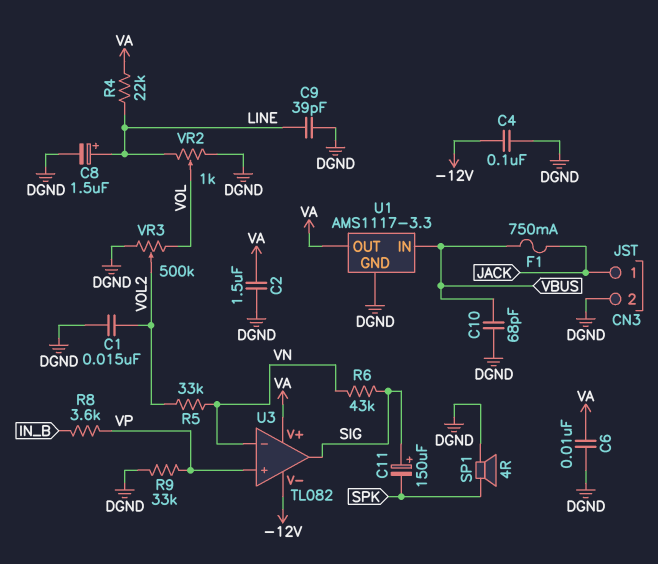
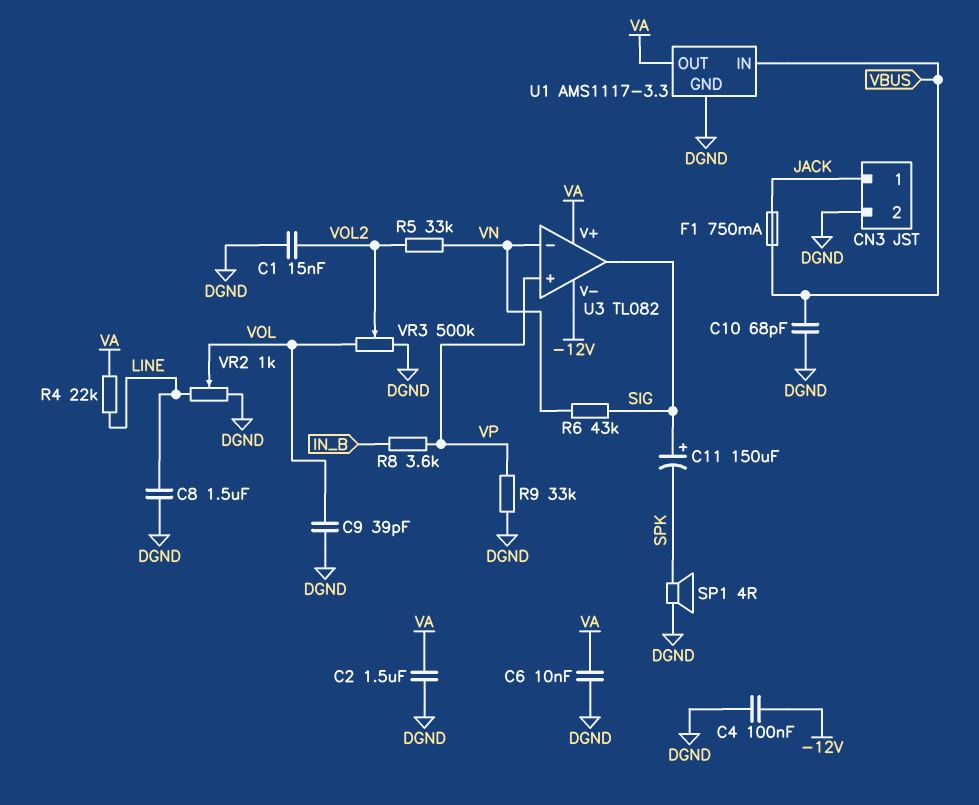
C8: 1.5uF (plus LINE, minus DGND) -> 1.5uF (DGND, LINE)
C9: 39pF (DGND, LINE) -> 39pF (DGND, VOL)

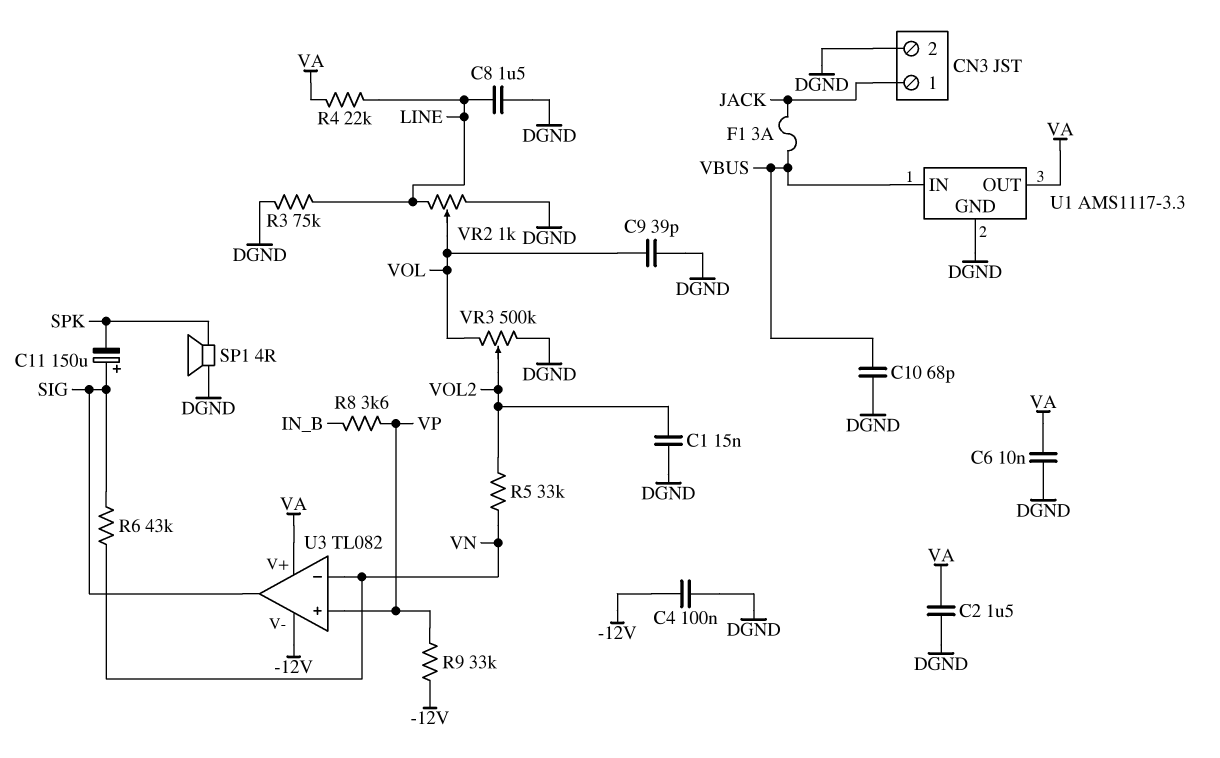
F1: 750mA (JACK, VBUS) -> 3A (JACK, VBUS)
R3: none -> 75k (DGND, LINE)
R9: 33k (DGND, VP) -> 33k (-12V, VP)

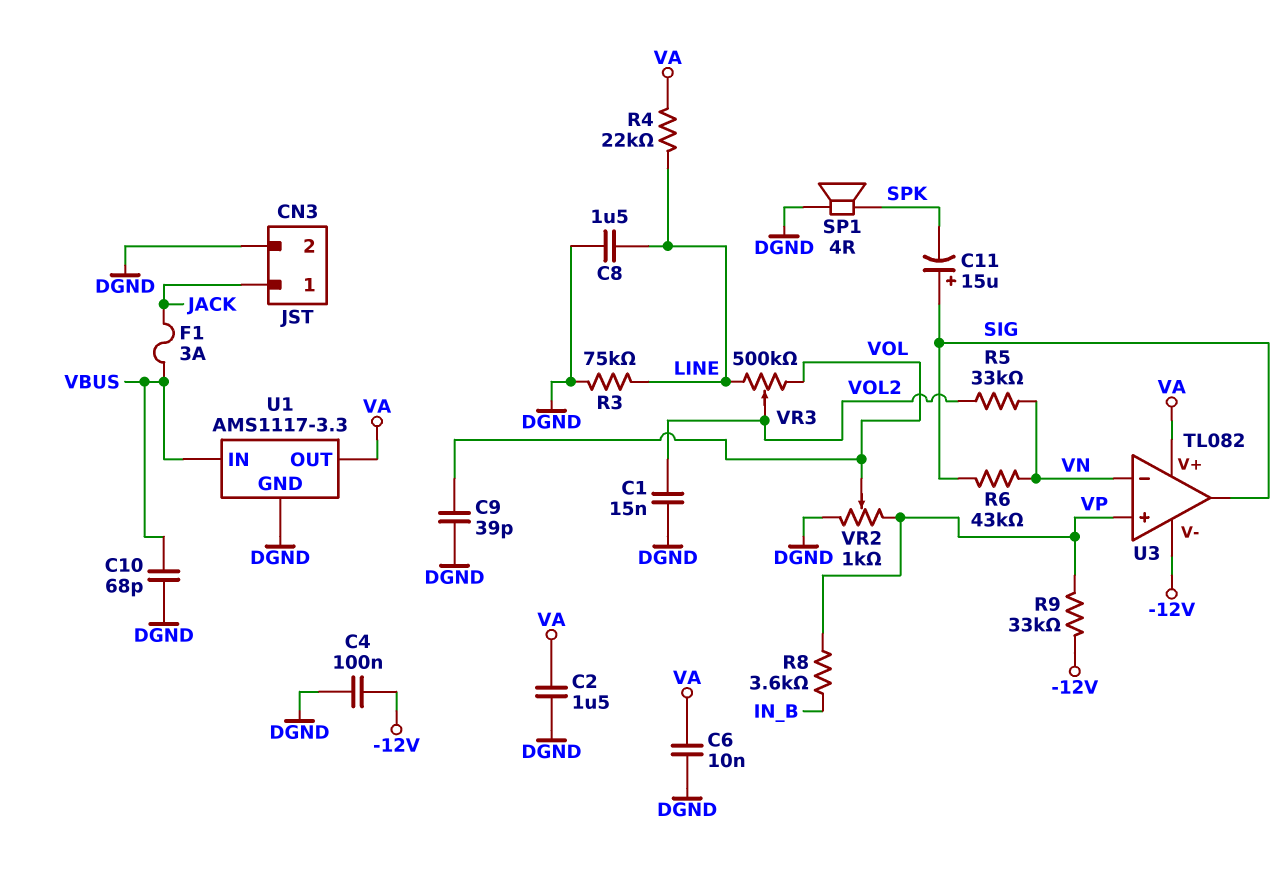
C11: 150uF (plus SIG, minus SPK) -> 15uF (plus SIG, minus SPK)
VR2: 1k (DGND, LINE, wiper VOL) -> 1k (DGND, VP, wiper VOL)
VR3: 500k (DGND, VOL, wiper VOL2) -> 500k (LINE, VOL, wiper VOL2)

